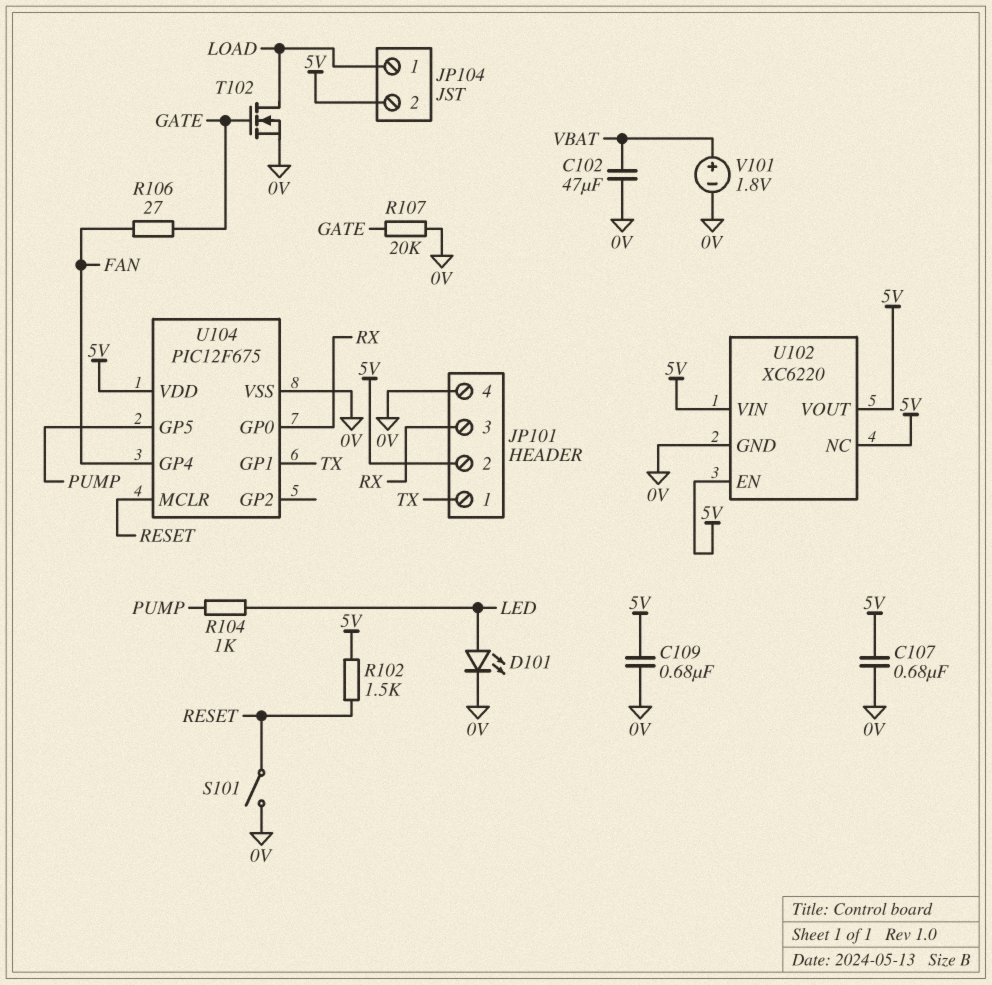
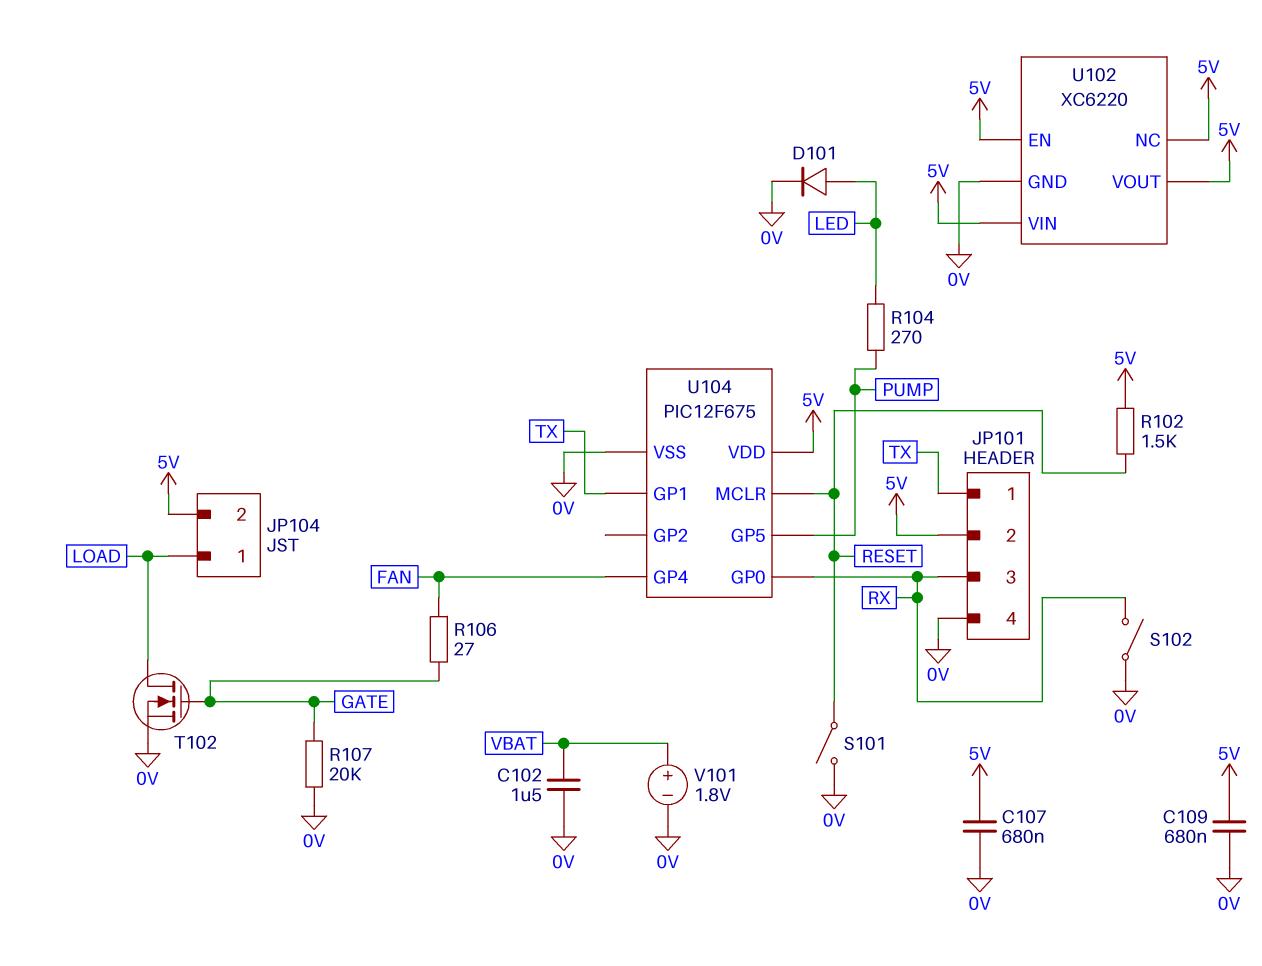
C102: 47uF (0V, VBAT) -> 1.5uF (0V, VBAT)
D101: LED (A LED, K 0V) -> diode (A LED, K 0V)
R104: 1k (LED, PUMP) -> 270 (LED, PUMP)
S102: none -> switch (0V, RX)

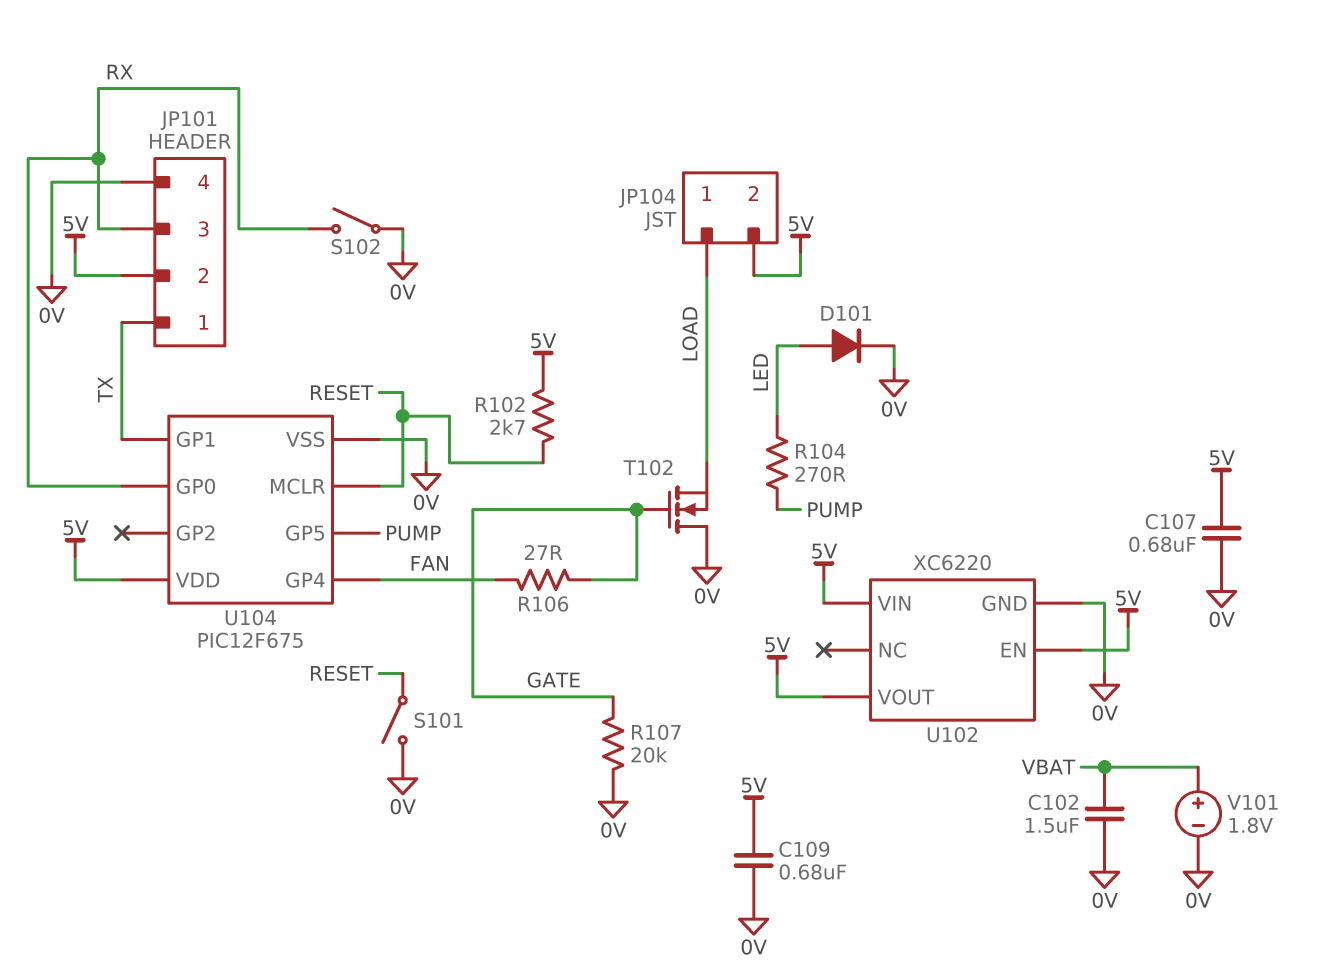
R102: 1.5k (5V, RESET) -> 2.7k (5V, RESET)
T102: NMOS (G GATE, D LOAD, S 0V) -> NMOS (G GATE, D 0V, S LOAD)
U102 pin NC: 5V -> none

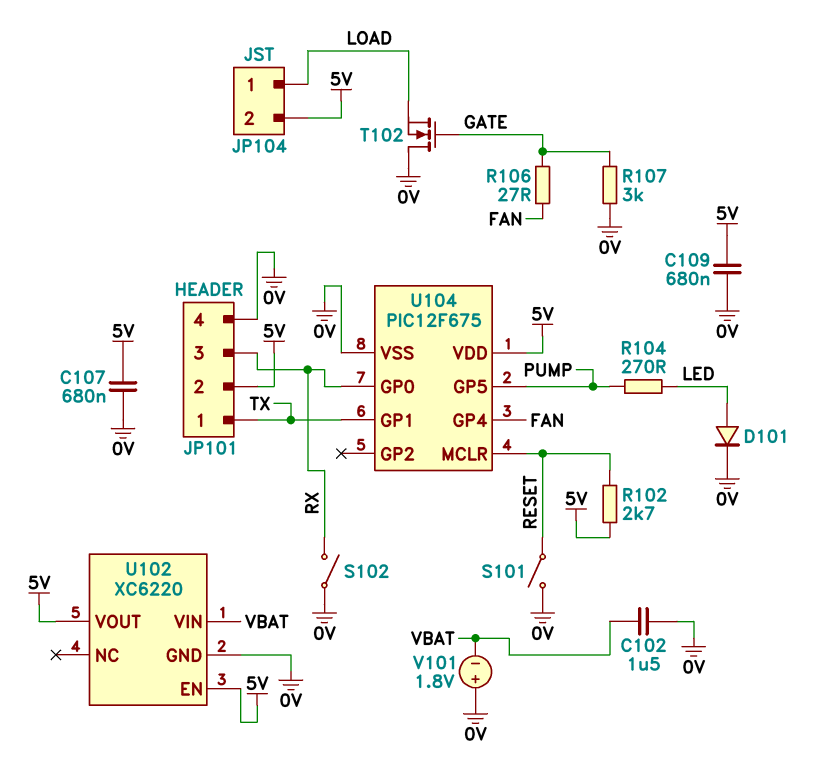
R107: 20k (0V, GATE) -> 3k (0V, GATE)
U102 pin VIN: 5V -> VBAT
V101: 1.8V (plus VBAT, minus 0V) -> 1.8V (plus 0V, minus VBAT)

